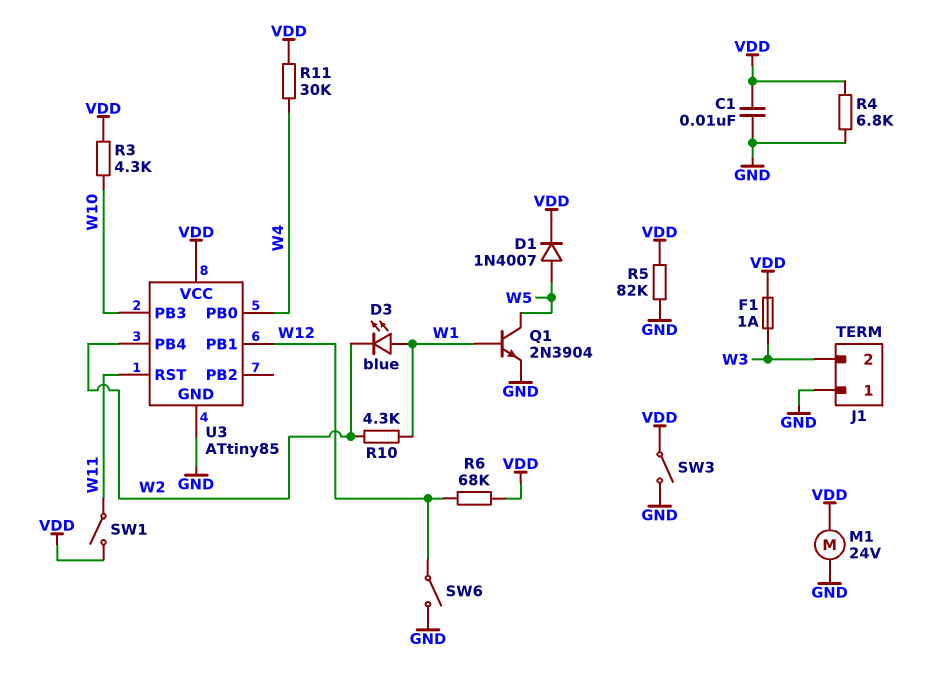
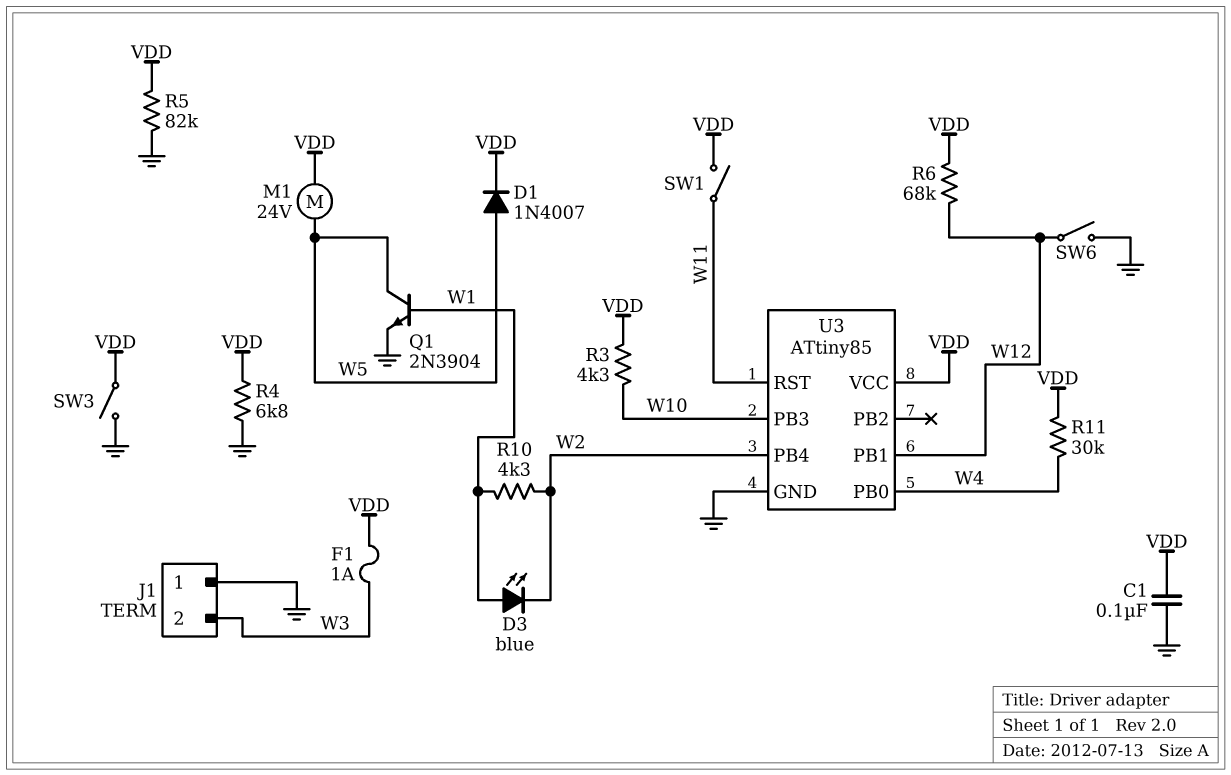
C1: 10nF (GND, VDD) -> 100nF (GND, VDD)
M1: motor 24V (GND, VDD) -> motor 24V (VDD, W5)

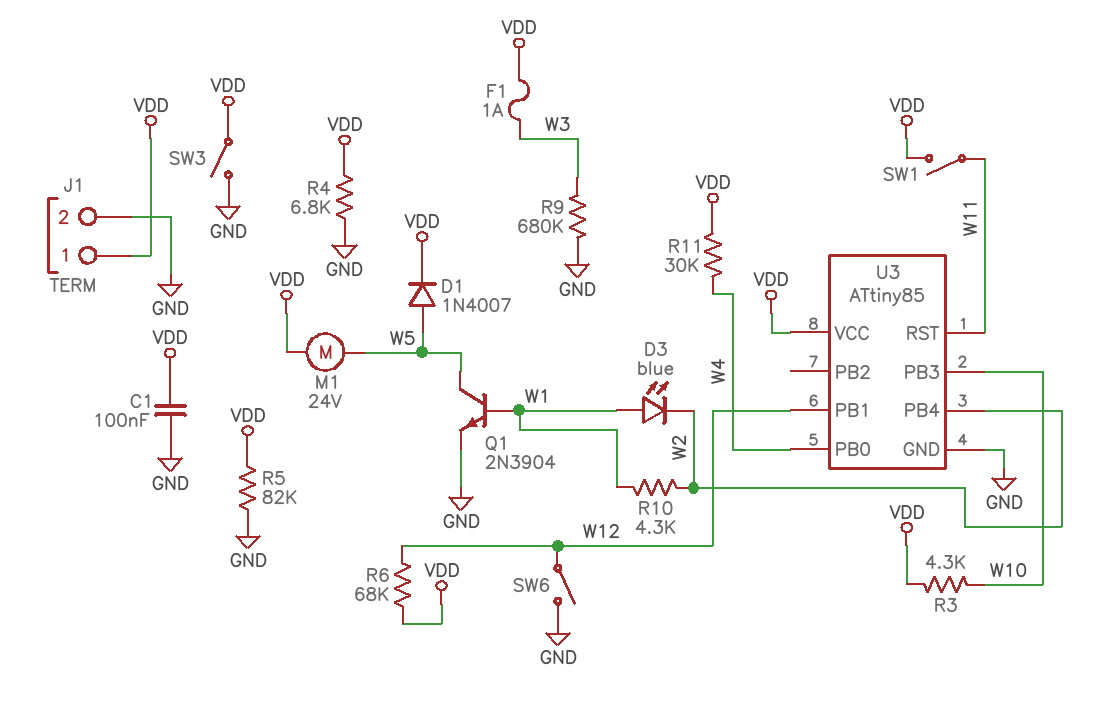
J1 pin 1: GND -> VDD
J1 pin 2: W3 -> GND
R9: none -> 680k (GND, W3)

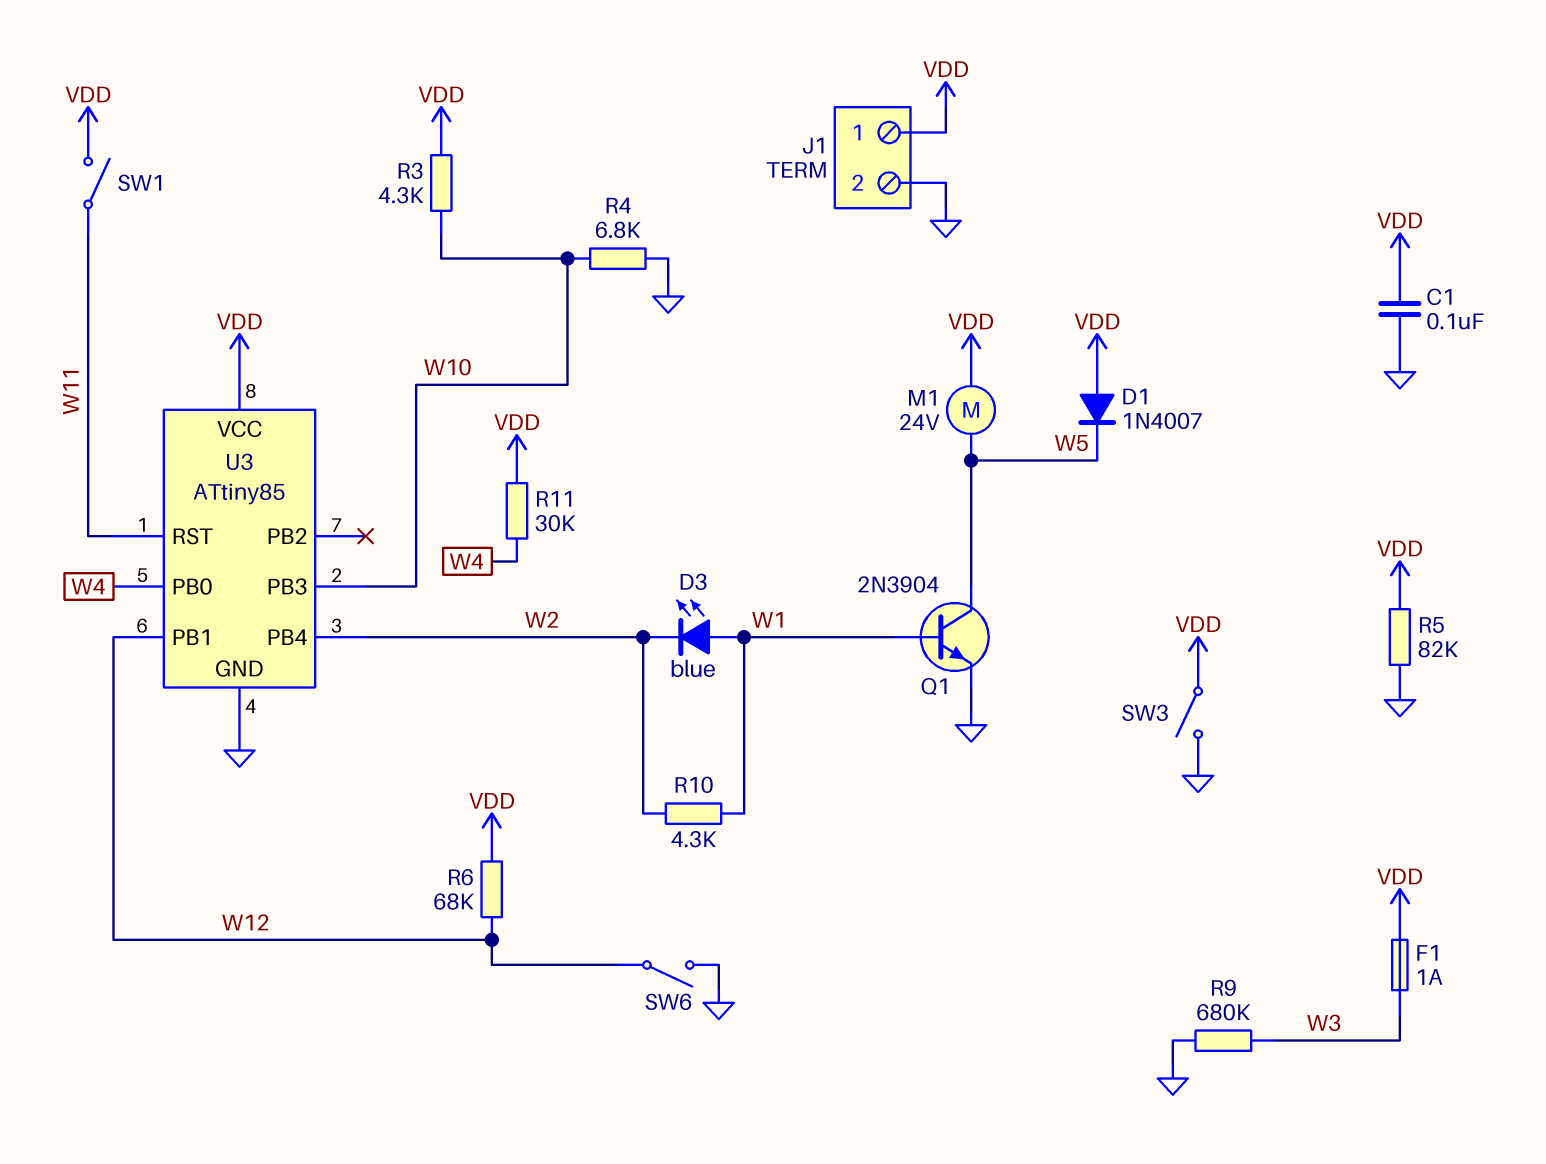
D1: diode 1N4007 (A W5, K VDD) -> diode 1N4007 (A VDD, K W5)
R4: 6.8k (GND, VDD) -> 6.8k (GND, W10)

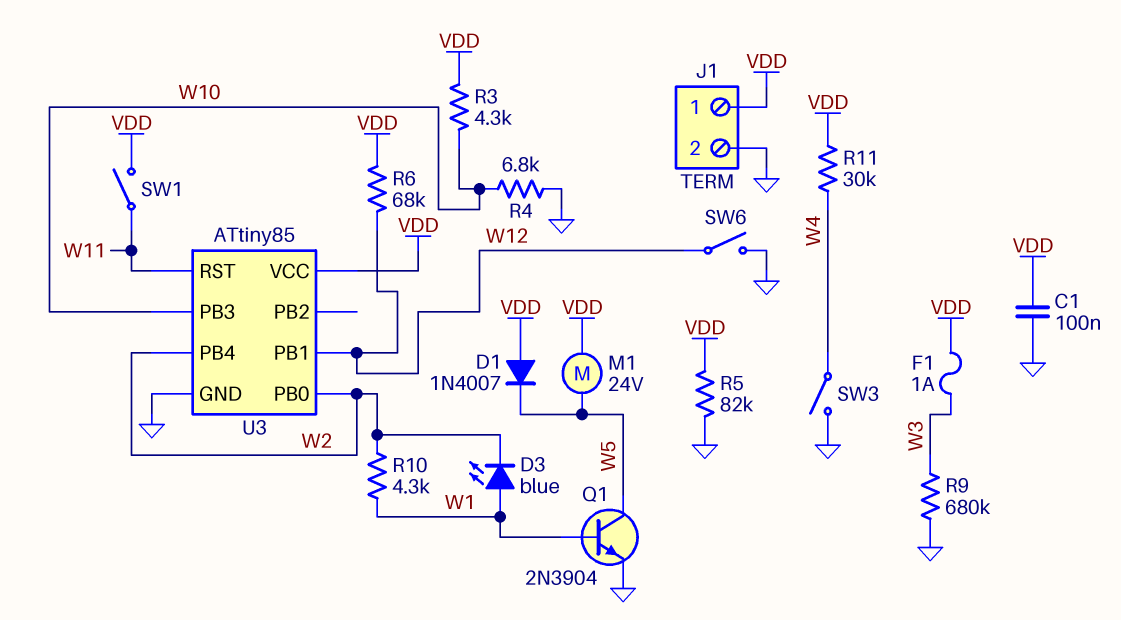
SW3: switch (GND, VDD) -> switch (GND, W4)
U3 pin PB0: W4 -> W2

